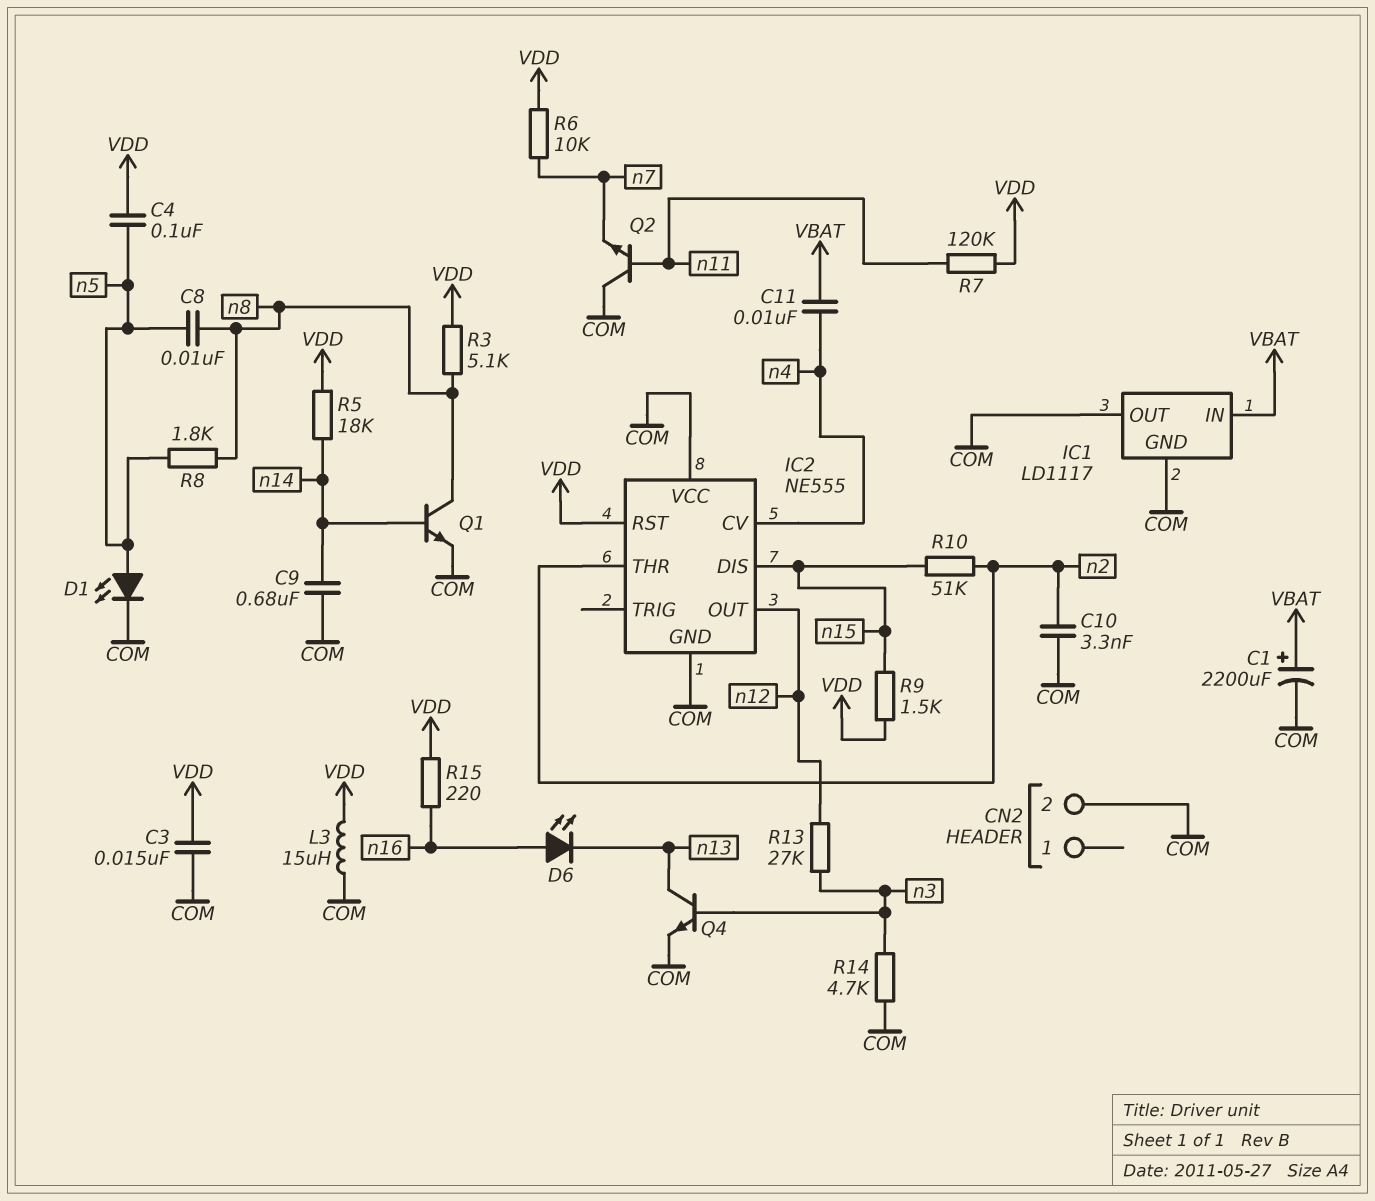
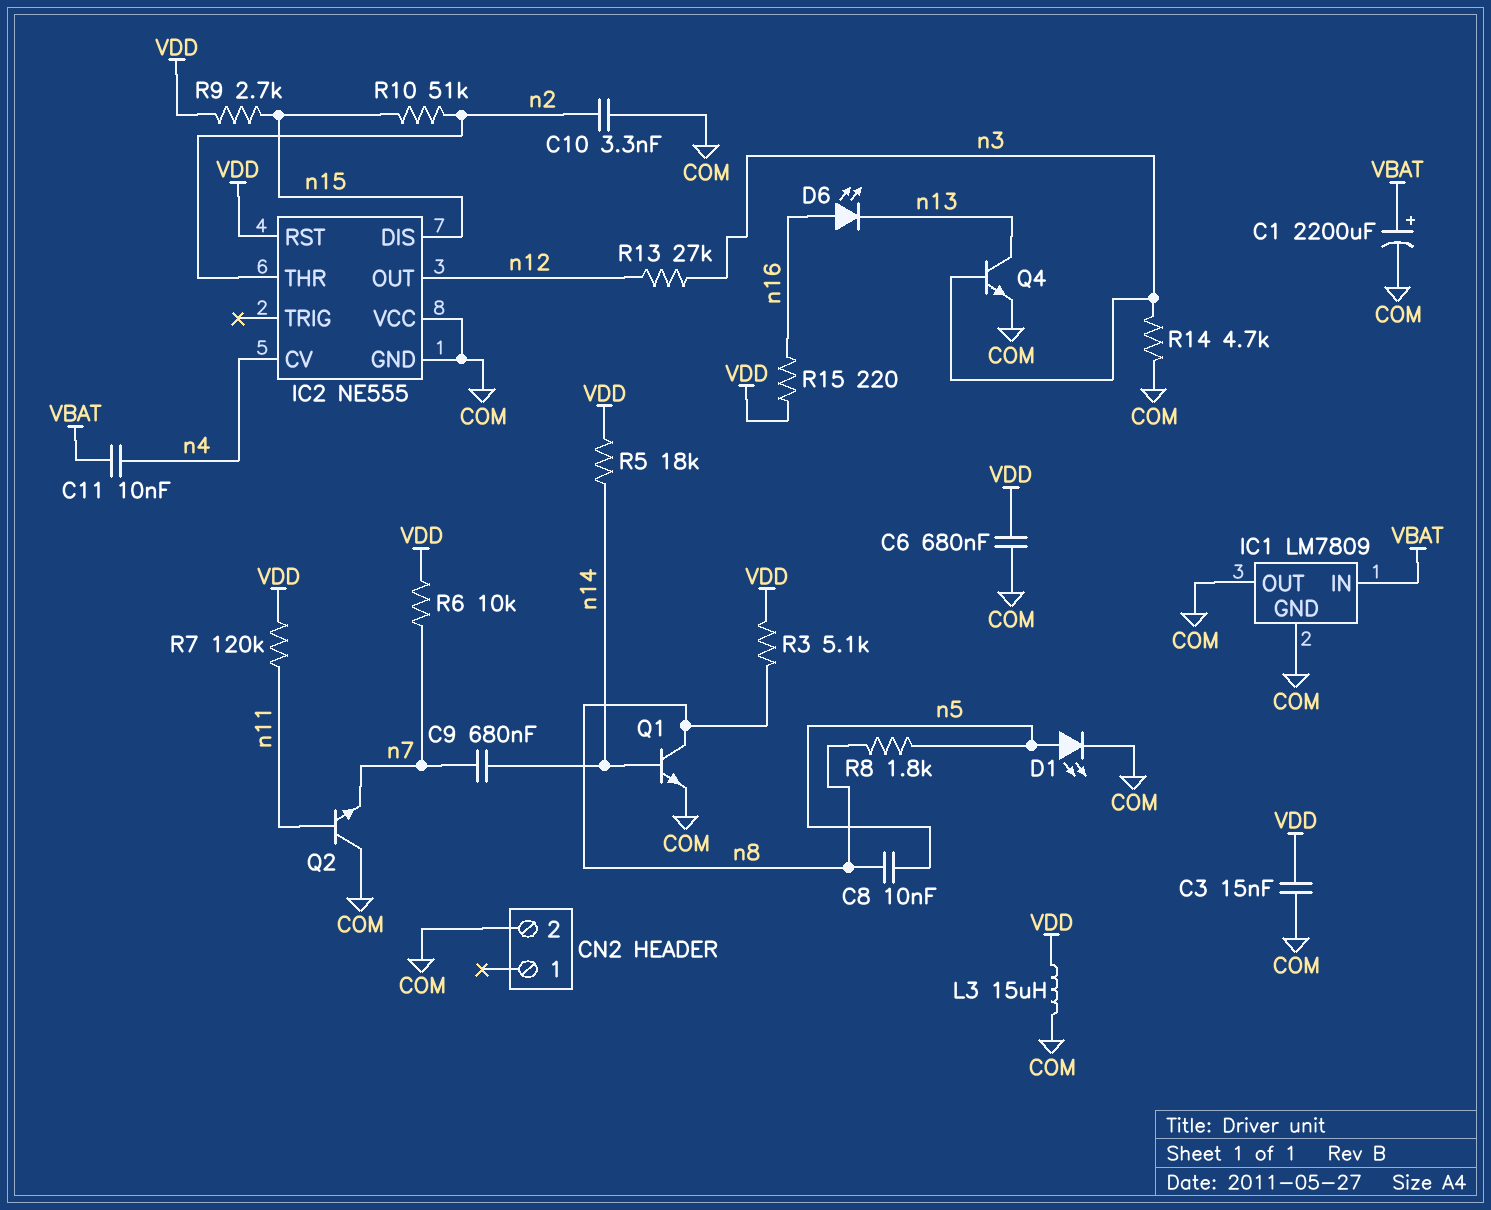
C4: 100nF (VDD, n5) -> none
C6: none -> 680nF (COM, VDD)
C9: 680nF (COM, n14) -> 680nF (n7, n14)
IC1: LD1117 -> LM7809
R9: 1.5k (VDD, n15) -> 2.7k (VDD, n15)

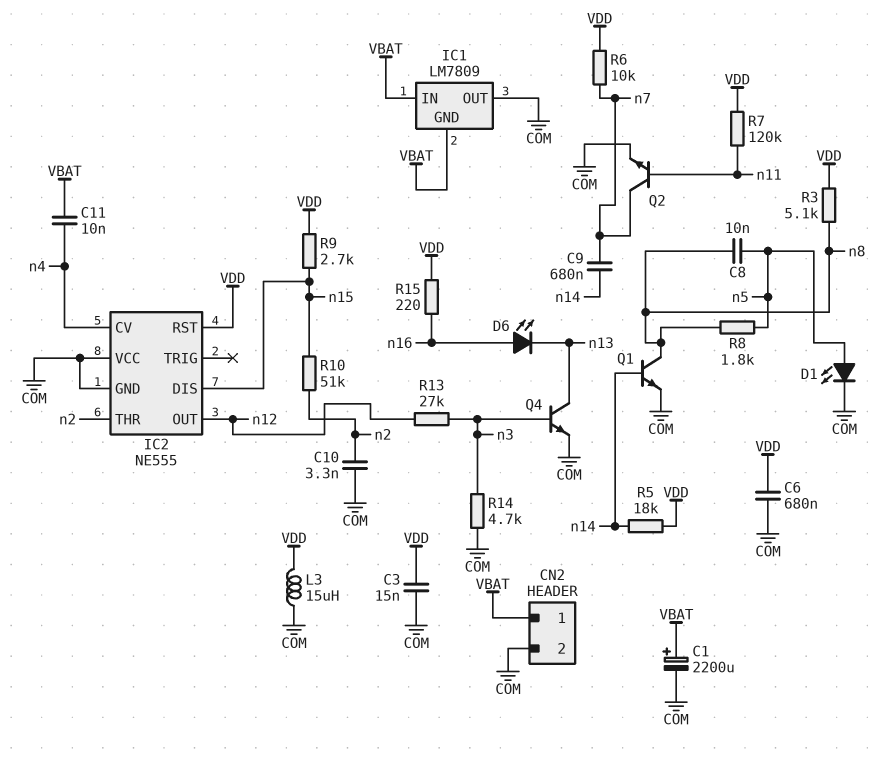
CN2 pin 1: none -> VBAT
IC1 pin GND: COM -> VBAT
Q2: NPN (B n11, C COM, E n7) -> NPN (B n11, C n7, E COM)

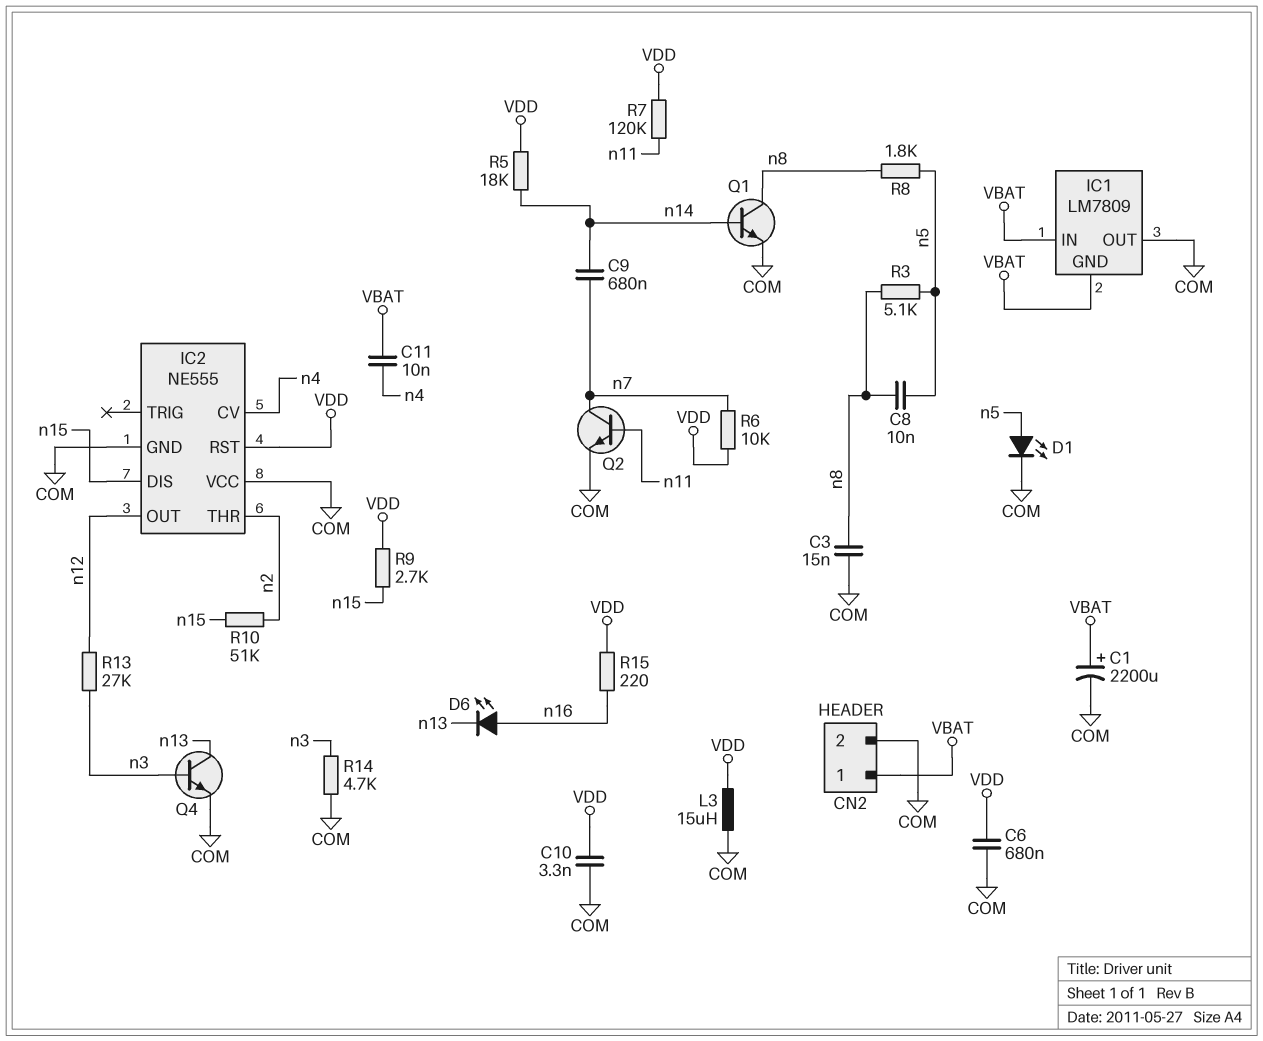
C3: 15nF (COM, VDD) -> 15nF (COM, n8)
C10: 3.3nF (COM, n2) -> 3.3nF (COM, VDD)
R3: 5.1k (VDD, n8) -> 5.1k (n5, n8)

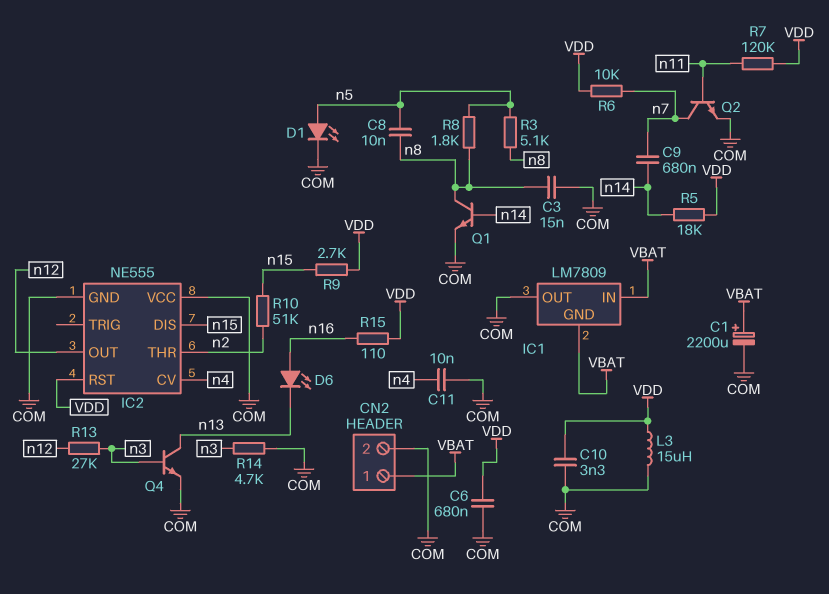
C11: 10nF (VBAT, n4) -> 10nF (COM, n4)
R15: 220 (VDD, n16) -> 110 (VDD, n16)

